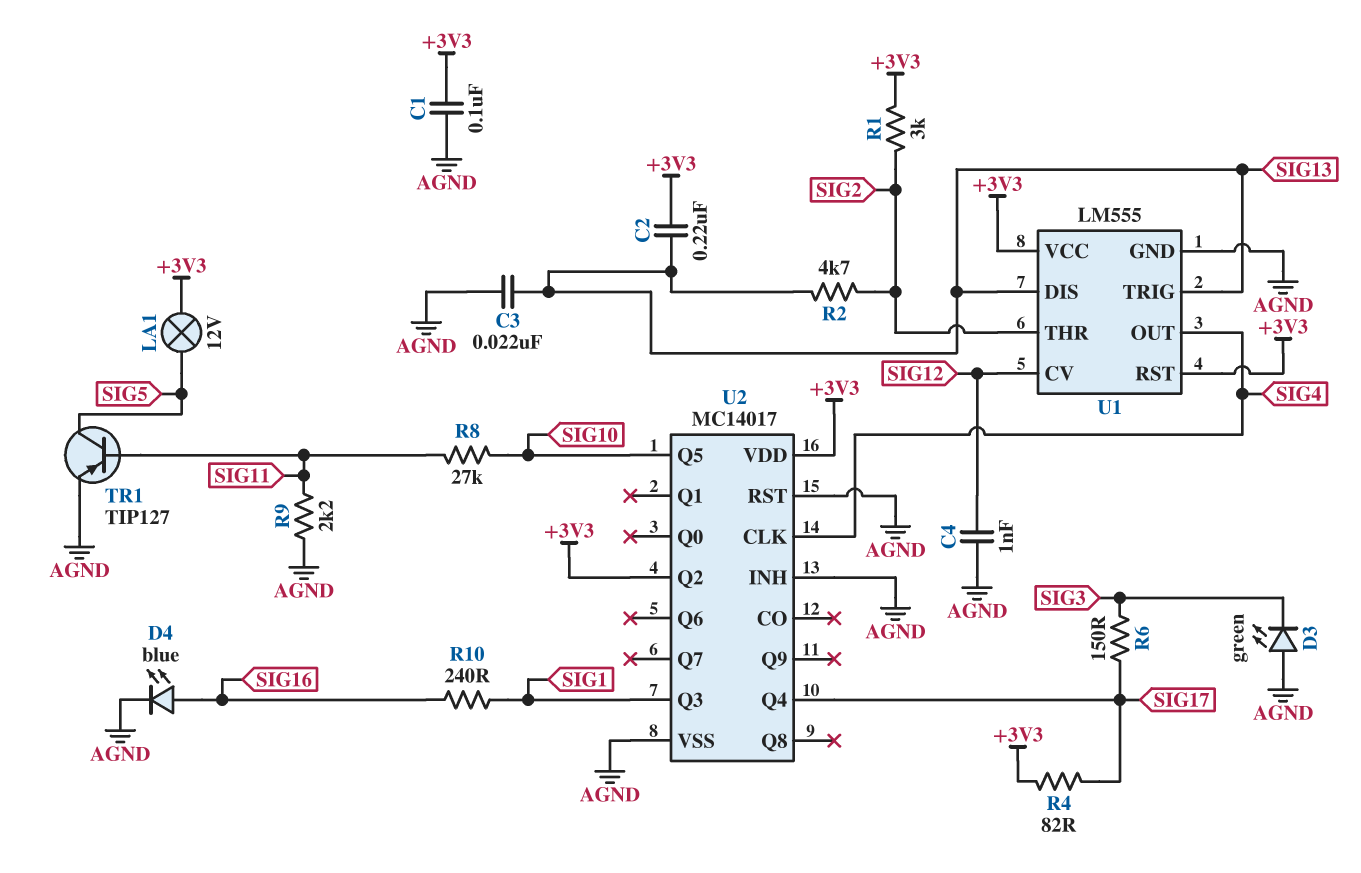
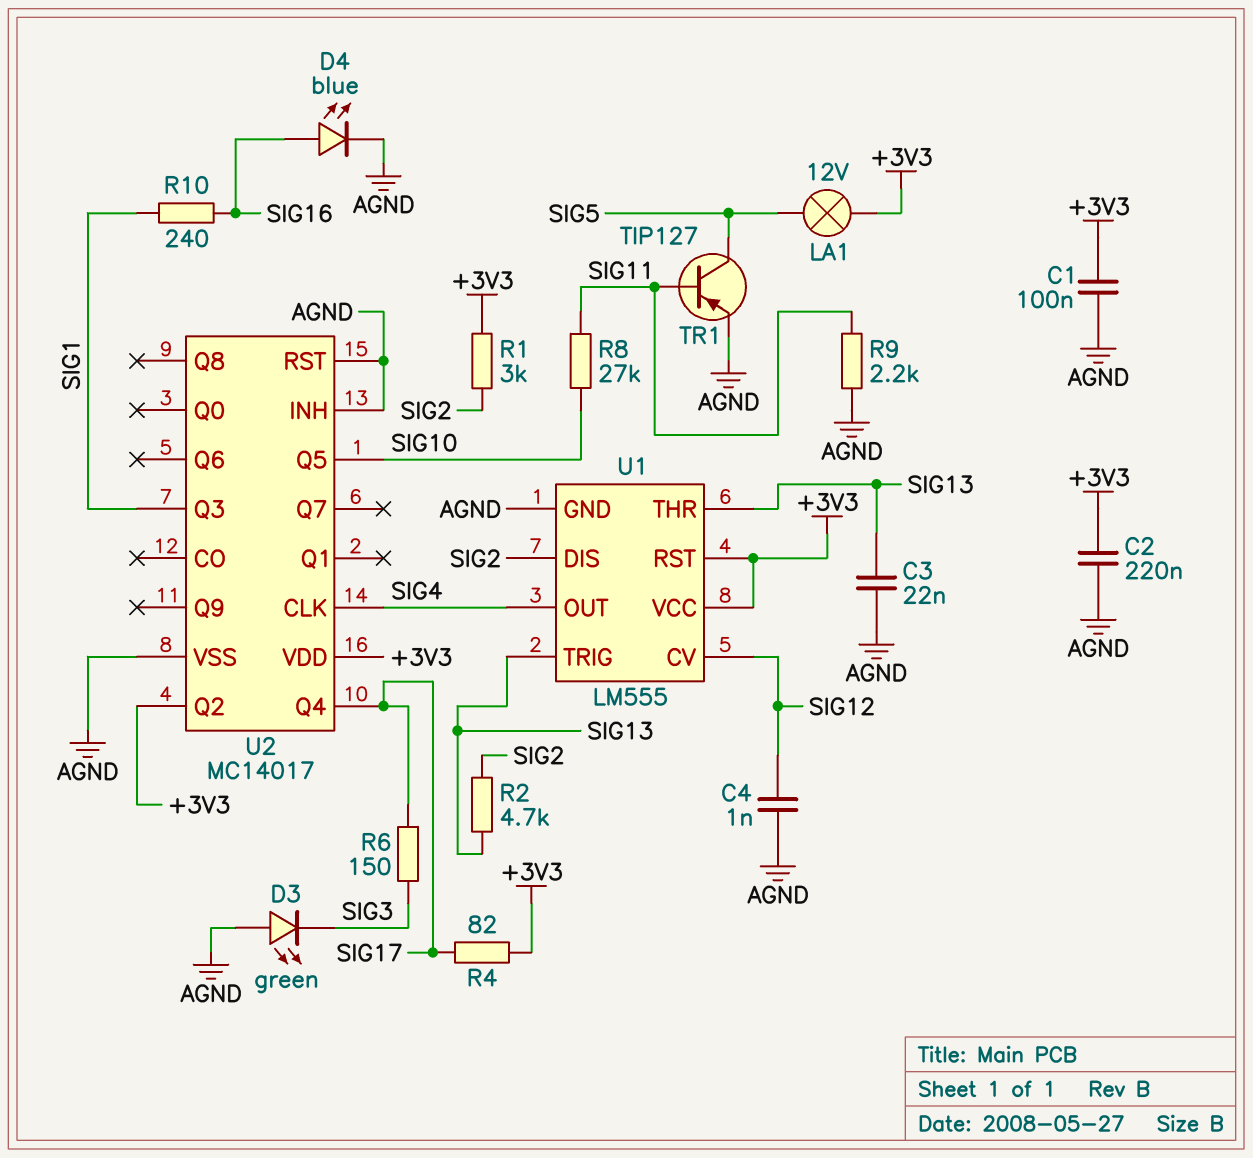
C2: 220nF (+3V3, SIG13) -> 220nF (+3V3, AGND)
U1 pin DIS: SIG13 -> SIG2
U1 pin THR: SIG2 -> SIG13

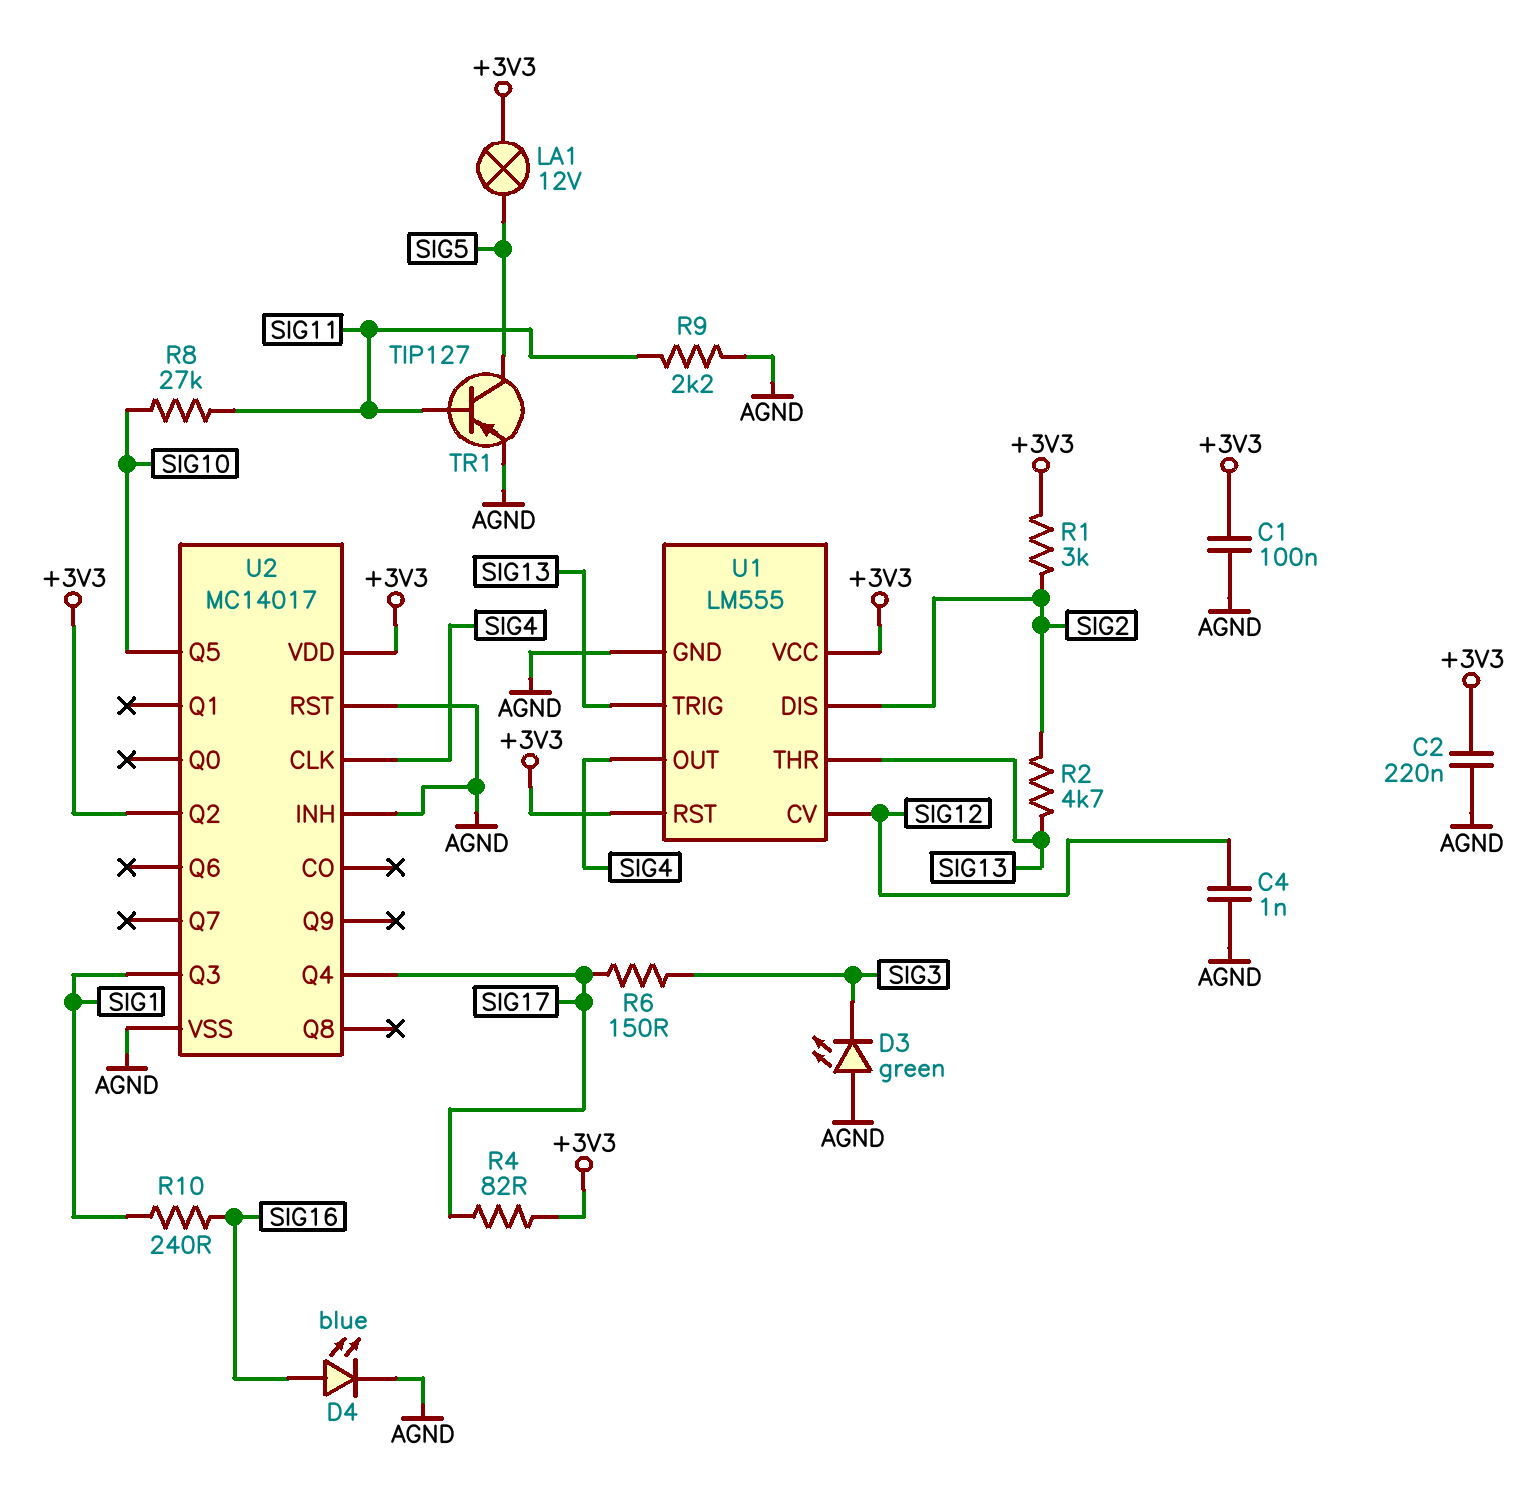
C3: 22nF (AGND, SIG13) -> none

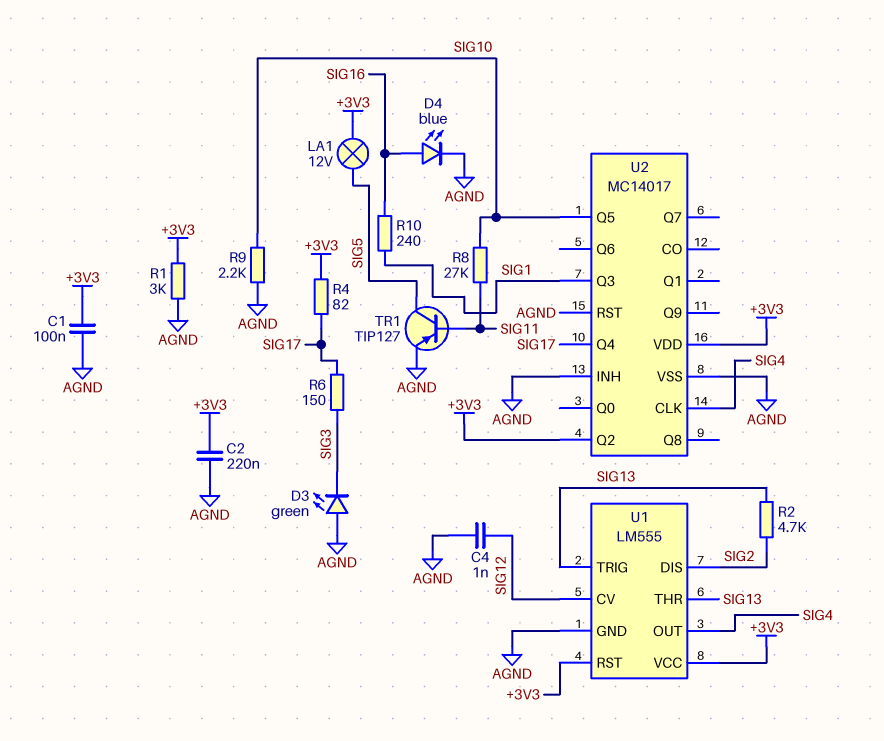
R1: 3k (+3V3, SIG2) -> 3k (+3V3, AGND)
R9: 2.2k (AGND, SIG11) -> 2.2k (AGND, SIG10)

